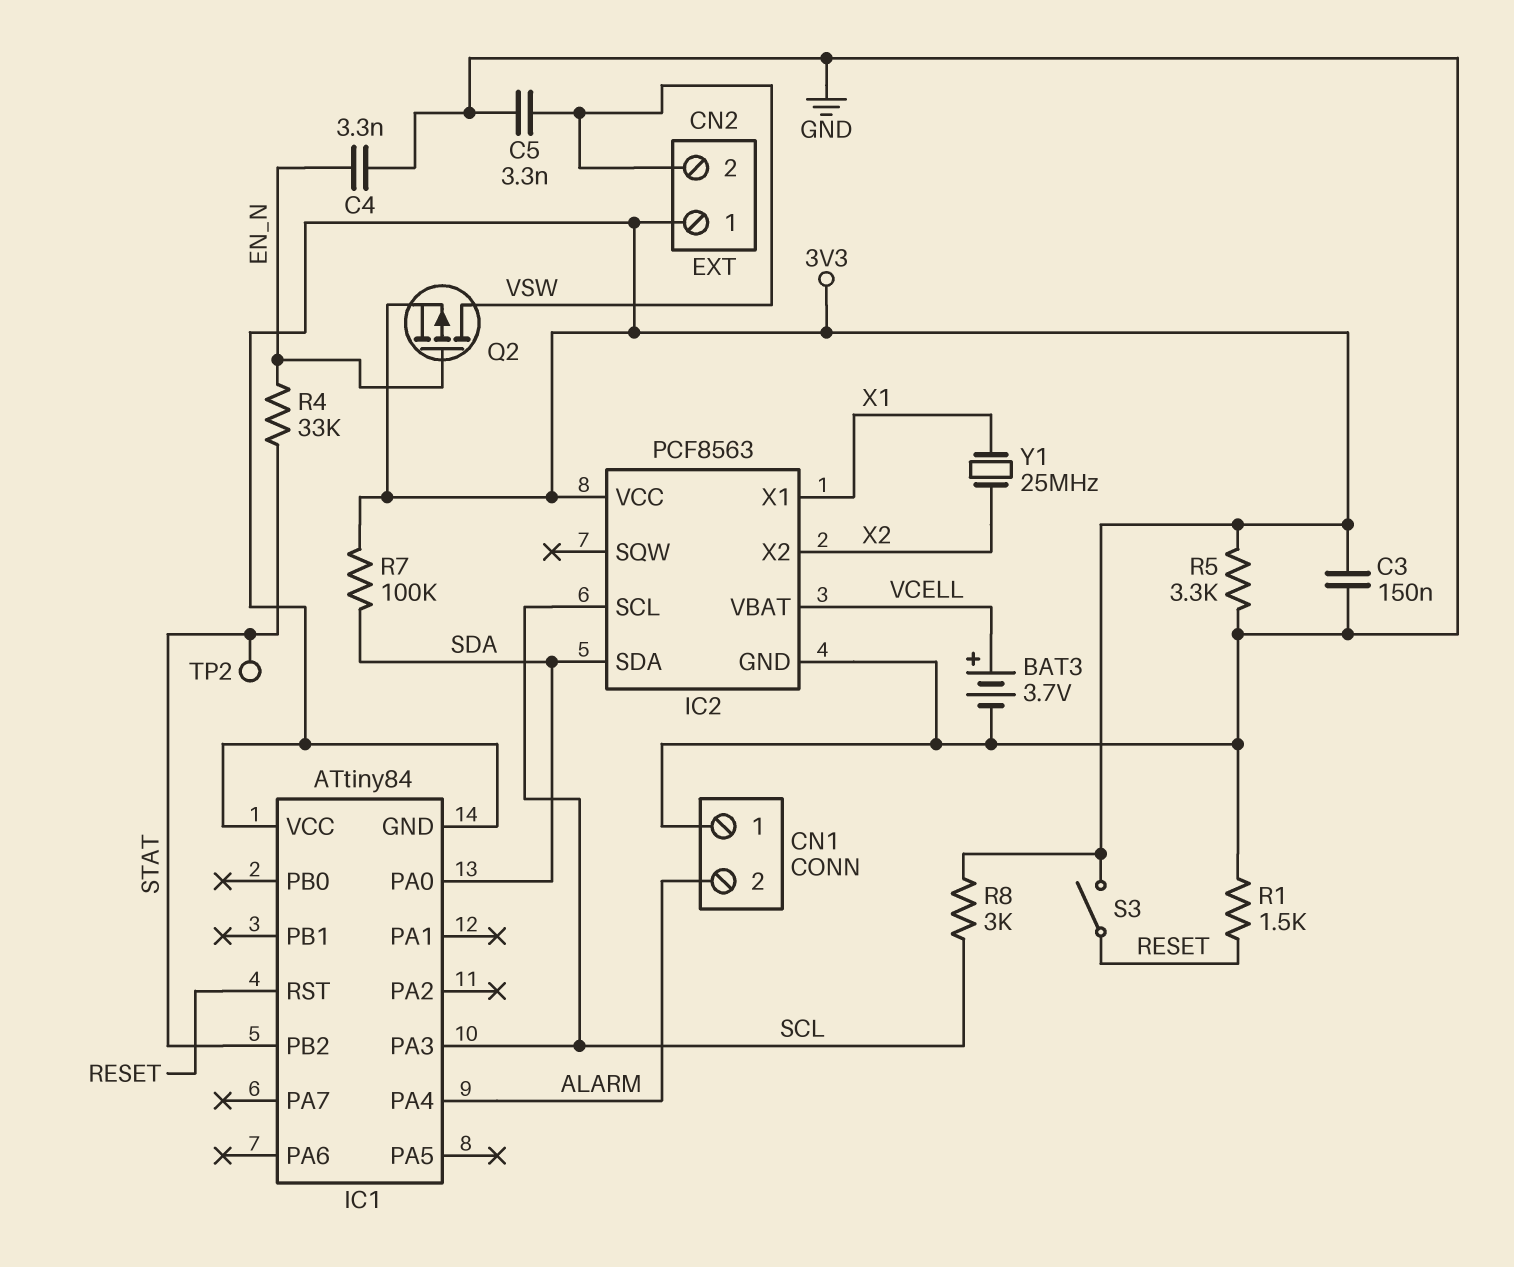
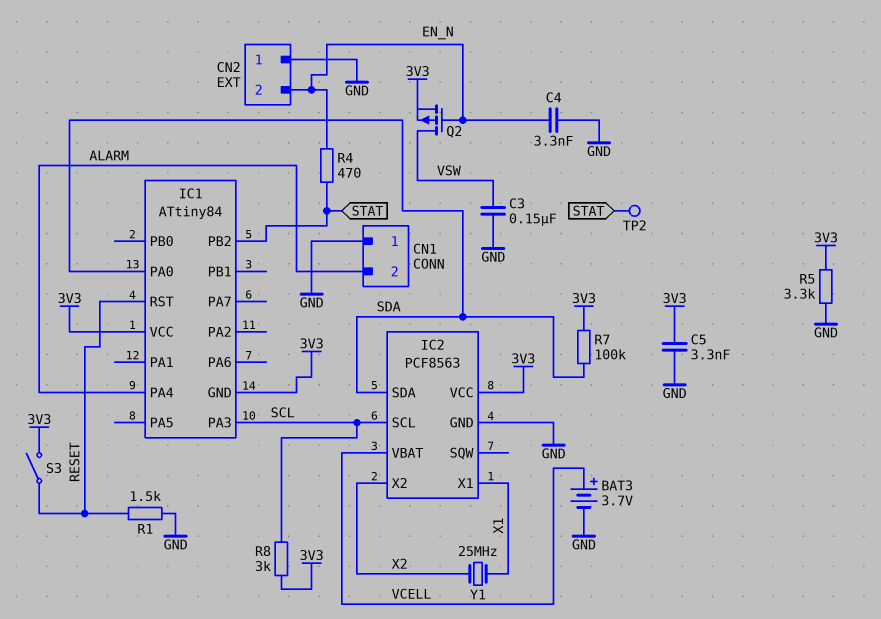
C3: 150nF (3V3, GND) -> 150nF (GND, VSW)
C5: 3.3nF (GND, VSW) -> 3.3nF (3V3, GND)
CN2 pin 1: 3V3 -> GND
CN2 pin 2: VSW -> EN_N
R4: 33k (EN_N, STAT) -> 470 (EN_N, STAT)

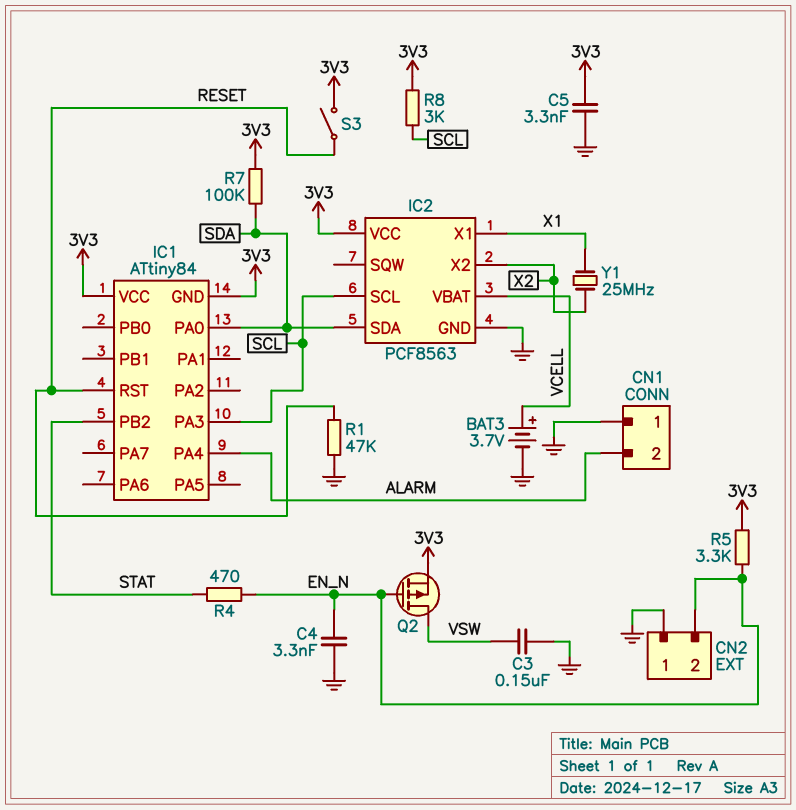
R1: 1.5k (GND, RESET) -> 47k (GND, RESET)
R5: 3.3k (3V3, GND) -> 3.3k (3V3, EN_N)
TP2: test point (STAT) -> none

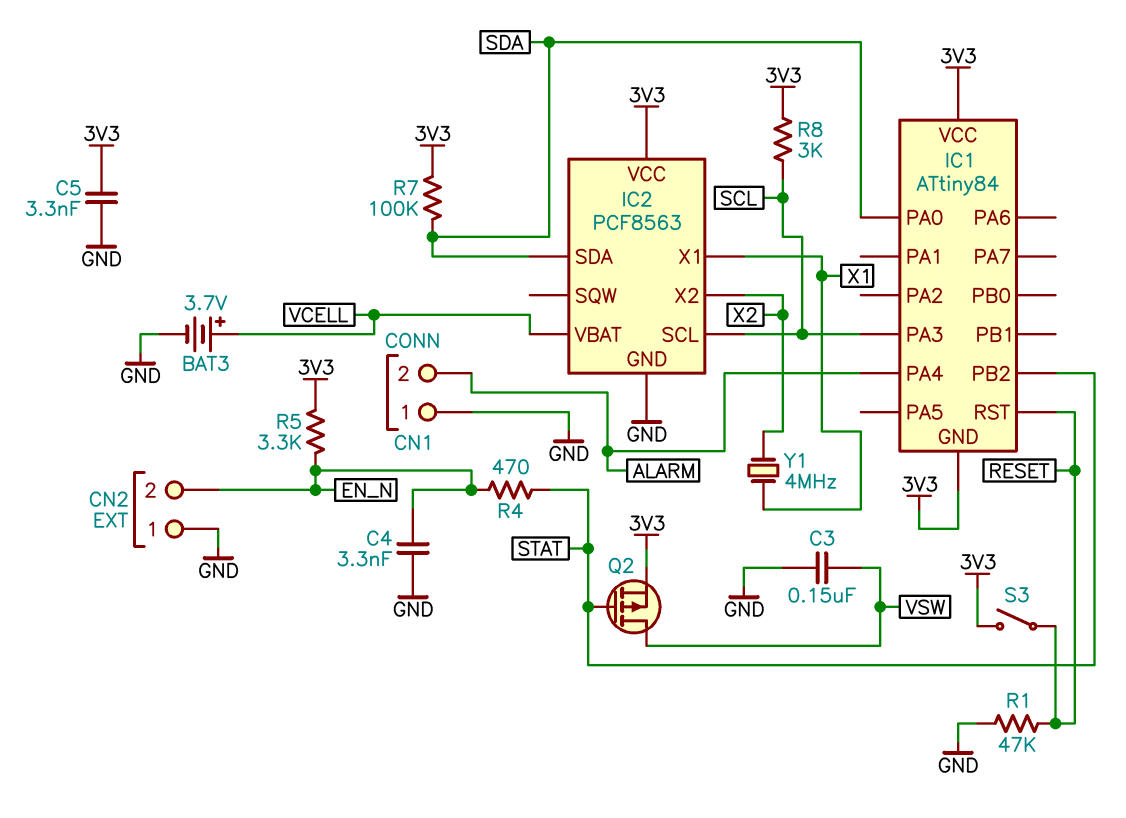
Q2: PMOS (G EN_N, D VSW, S 3V3) -> PMOS (G STAT, D VSW, S 3V3)
Y1: 25MHz (X1, X2) -> 4MHz (X1, X2)

